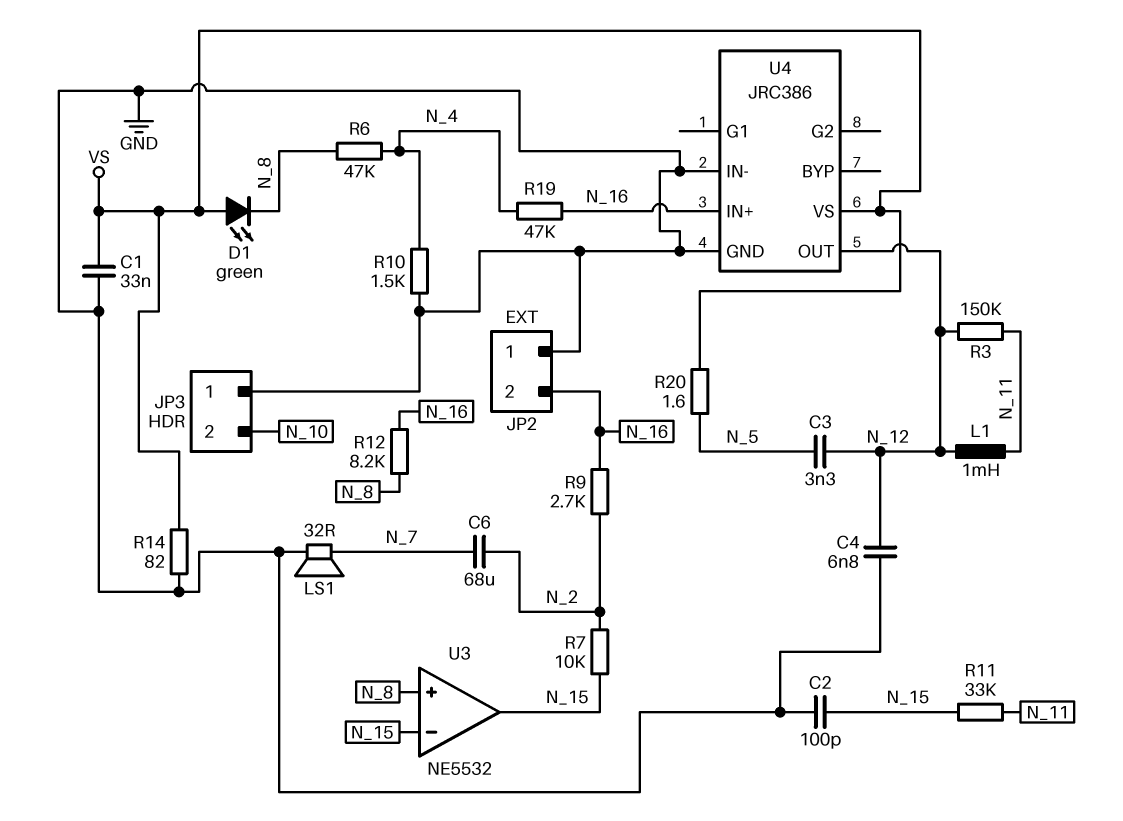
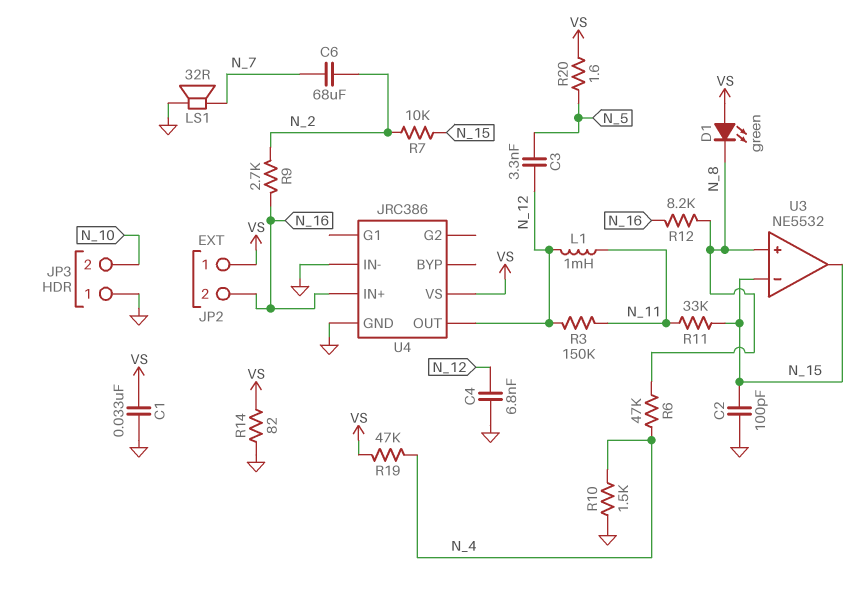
JP2 pin 1: GND -> VS
R19: 47k (N_4, N_16) -> 47k (N_4, VS)

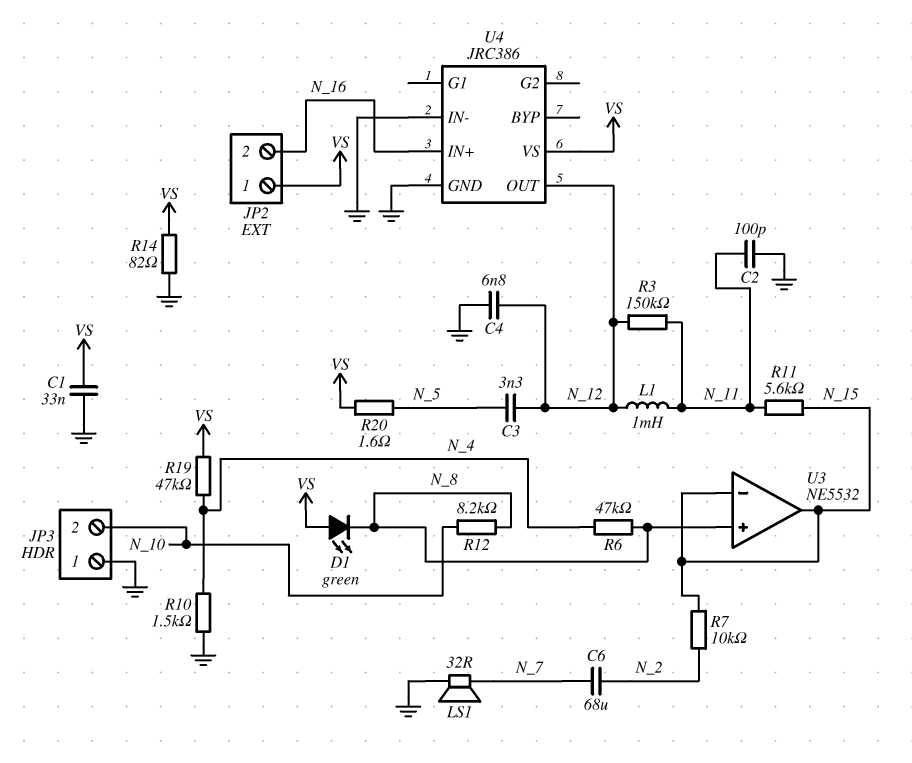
C2: 100pF (GND, N_15) -> 100pF (GND, N_11)
R9: 2.7k (N_2, N_16) -> none
R11: 33k (N_11, N_15) -> 5.6k (N_11, N_15)
R12: 8.2k (N_8, N_16) -> 8.2k (N_8, N_10)

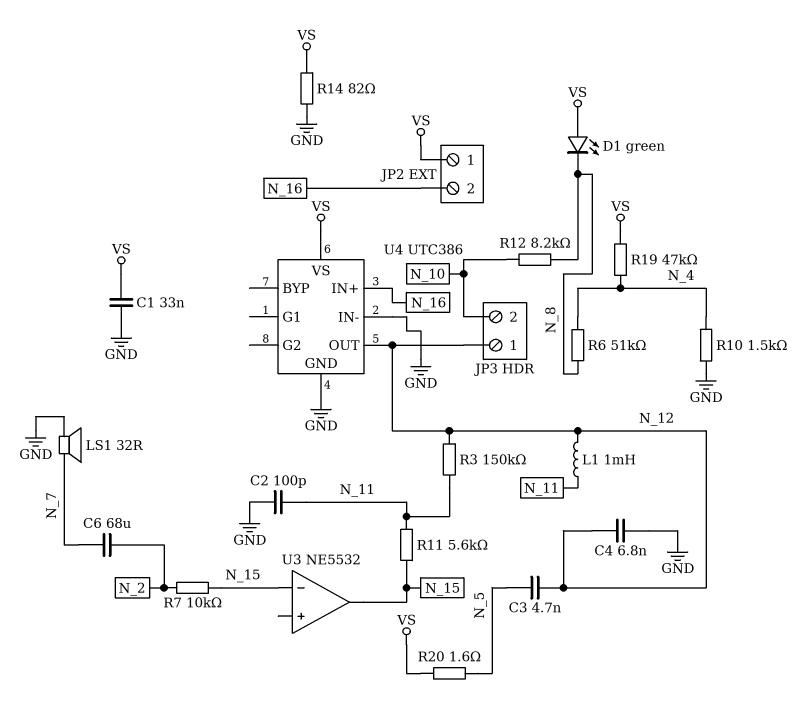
C3: 3.3nF (N_5, N_12) -> 4.7nF (N_5, N_12)
JP3 pin 1: GND -> N_12
R6: 47k (N_4, N_8) -> 51k (N_4, N_8)
U3 pin in+: N_8 -> none
U4: JRC386 -> UTC386

